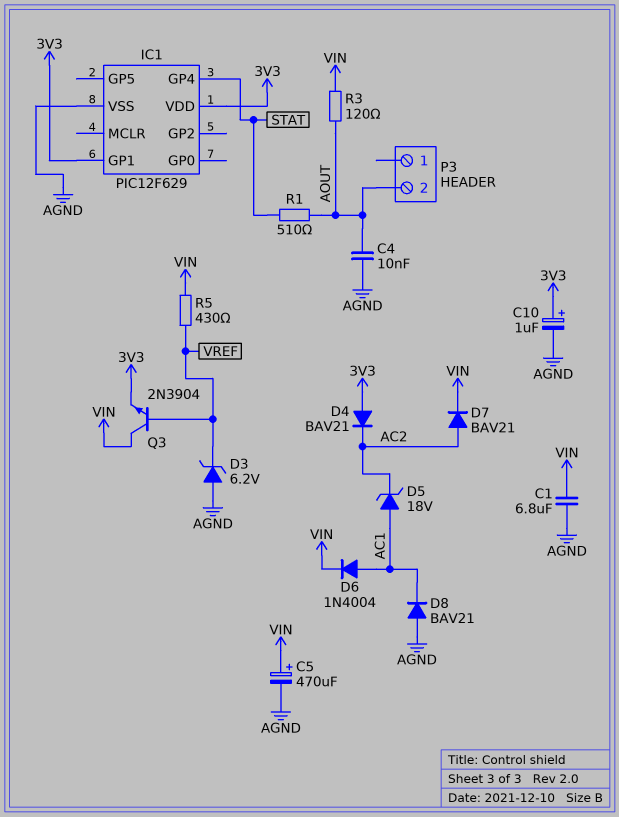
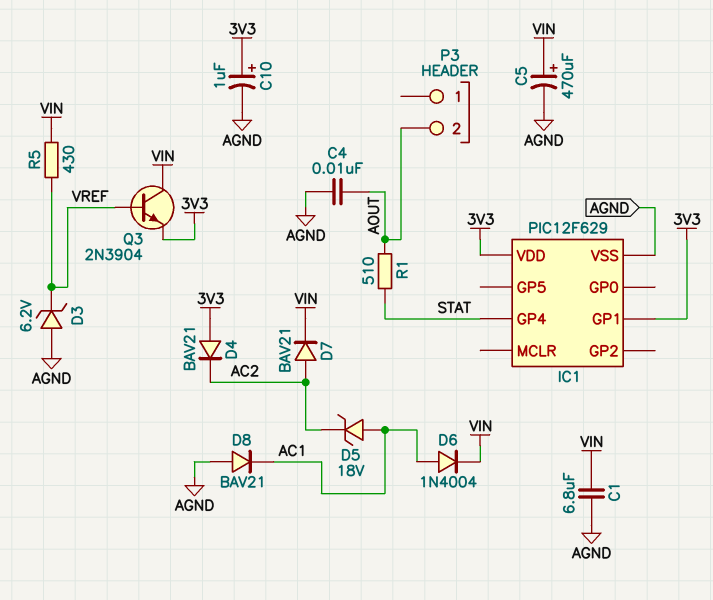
R3: 120 (AOUT, VIN) -> none

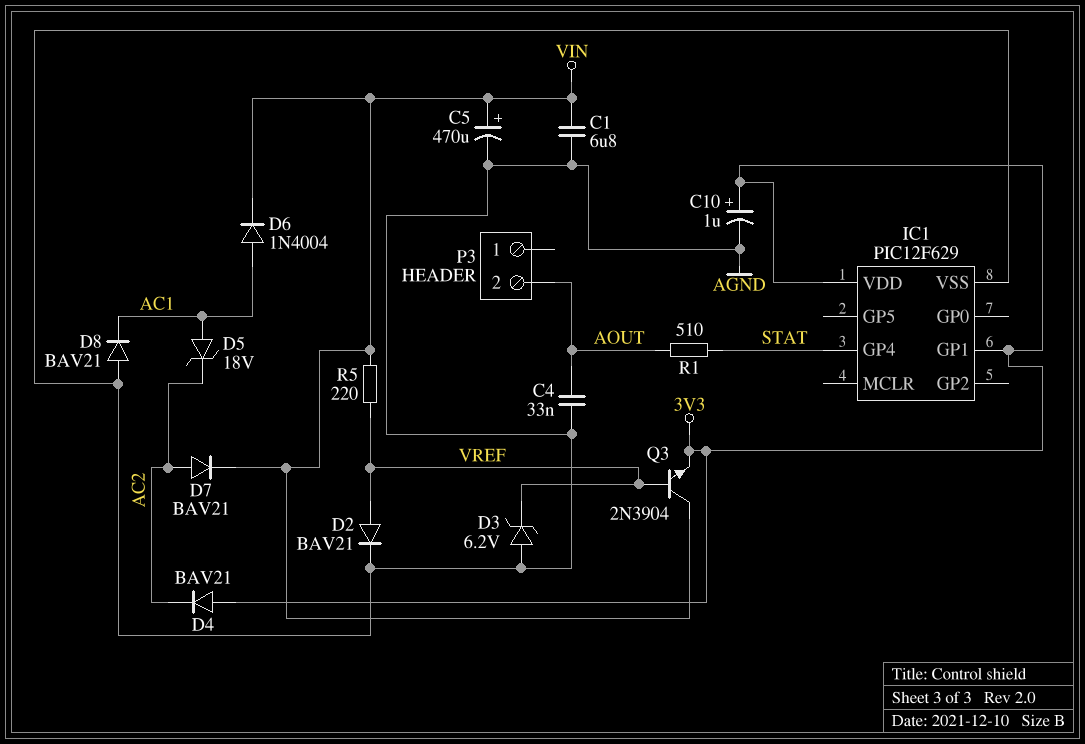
C4: 10nF (AGND, AOUT) -> 33nF (AGND, AOUT)
D2: none -> diode BAV21 (A VREF, K AGND)
R5: 430 (VIN, VREF) -> 220 (VIN, VREF)

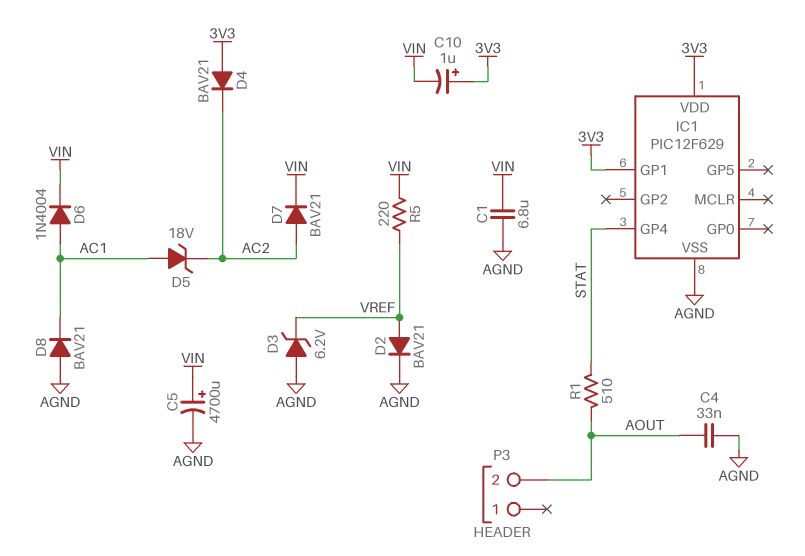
C5: 470uF (plus VIN, minus AGND) -> 4700uF (plus VIN, minus AGND)
C10: 1uF (plus 3V3, minus AGND) -> 1uF (plus 3V3, minus VIN)
Q3: NPN 2N3904 (B VREF, C VIN, E 3V3) -> none

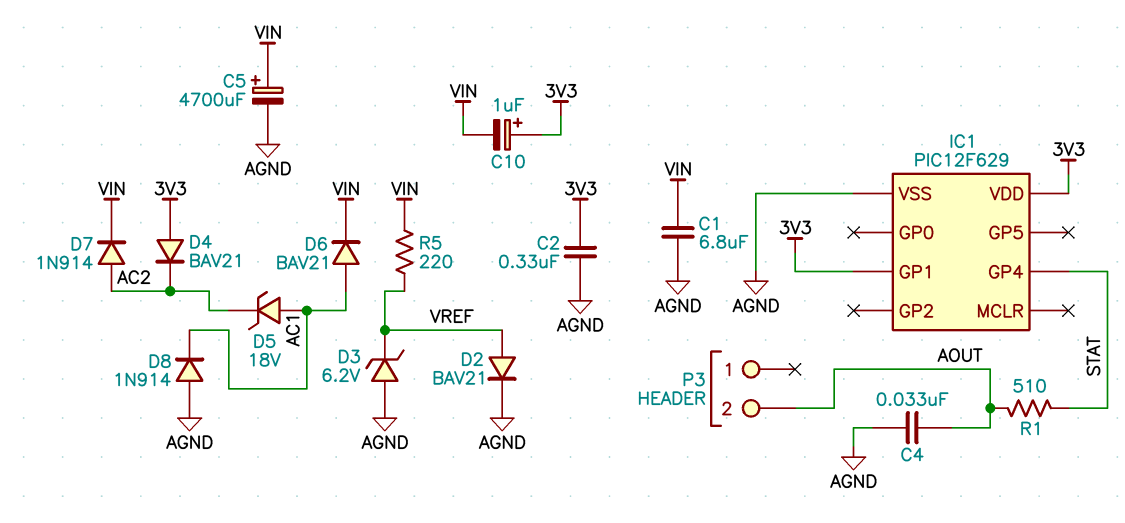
C2: none -> 330nF (3V3, AGND)
D6: diode 1N4004 (A AC1, K VIN) -> diode BAV21 (A AC1, K VIN)
D7: diode BAV21 (A AC2, K VIN) -> diode 1N914 (A AC2, K VIN)
D8: diode BAV21 (A AGND, K AC1) -> diode 1N914 (A AGND, K AC1)

